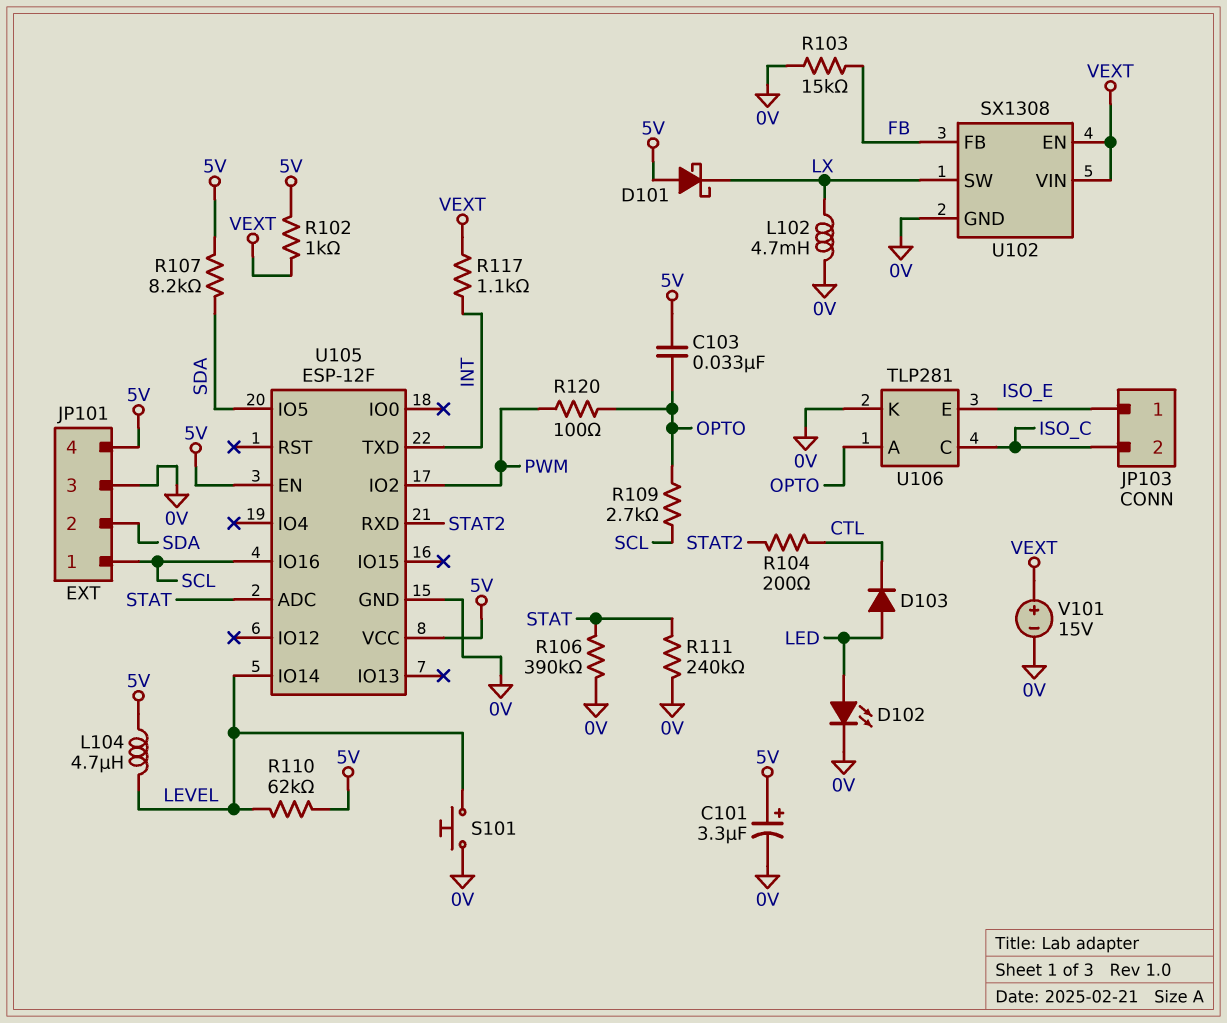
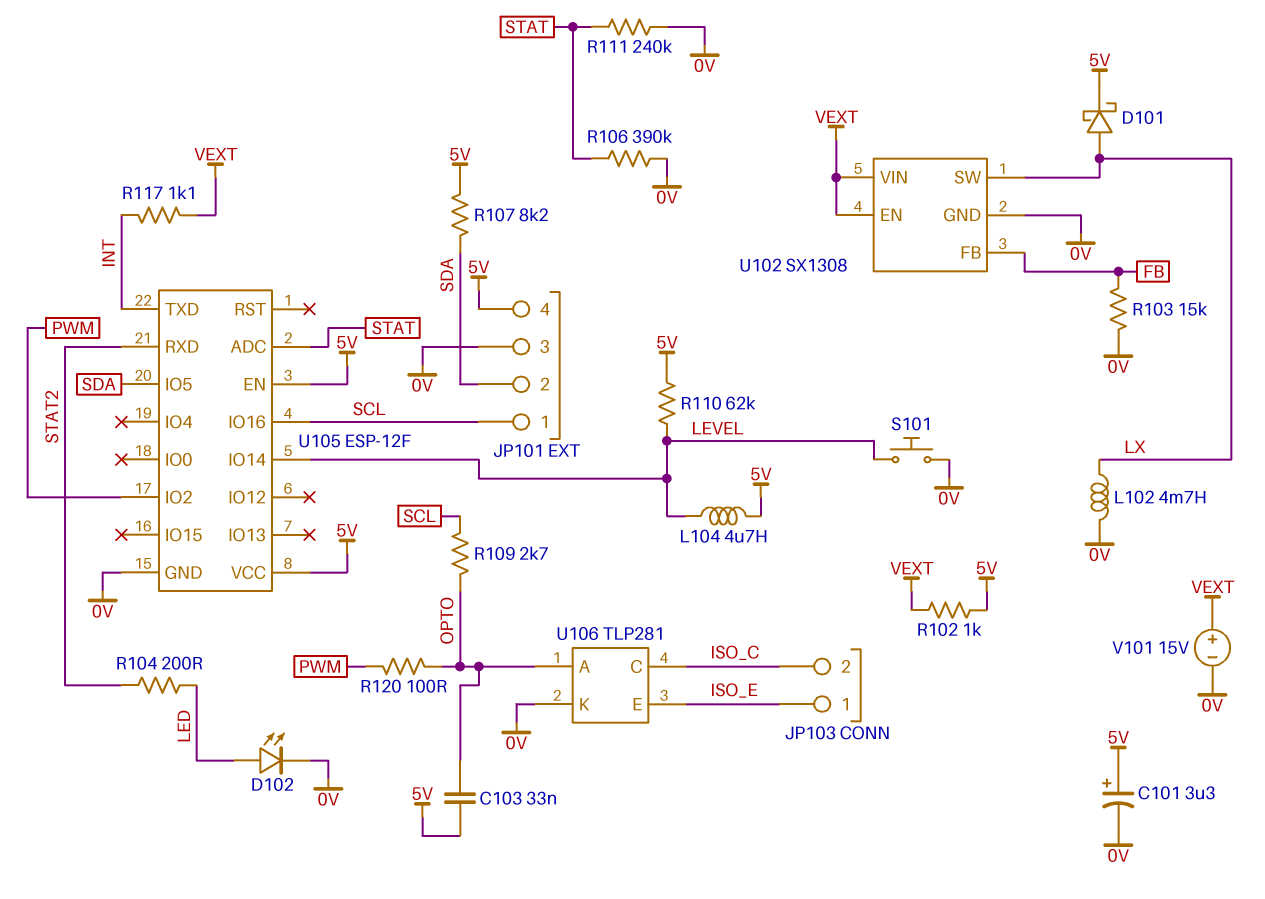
D101: schottky (A 5V, K LX) -> schottky (A LX, K 5V)
D103: diode (A LED, K CTL) -> none
R104: 200 (CTL, STAT2) -> 200 (LED, STAT2)

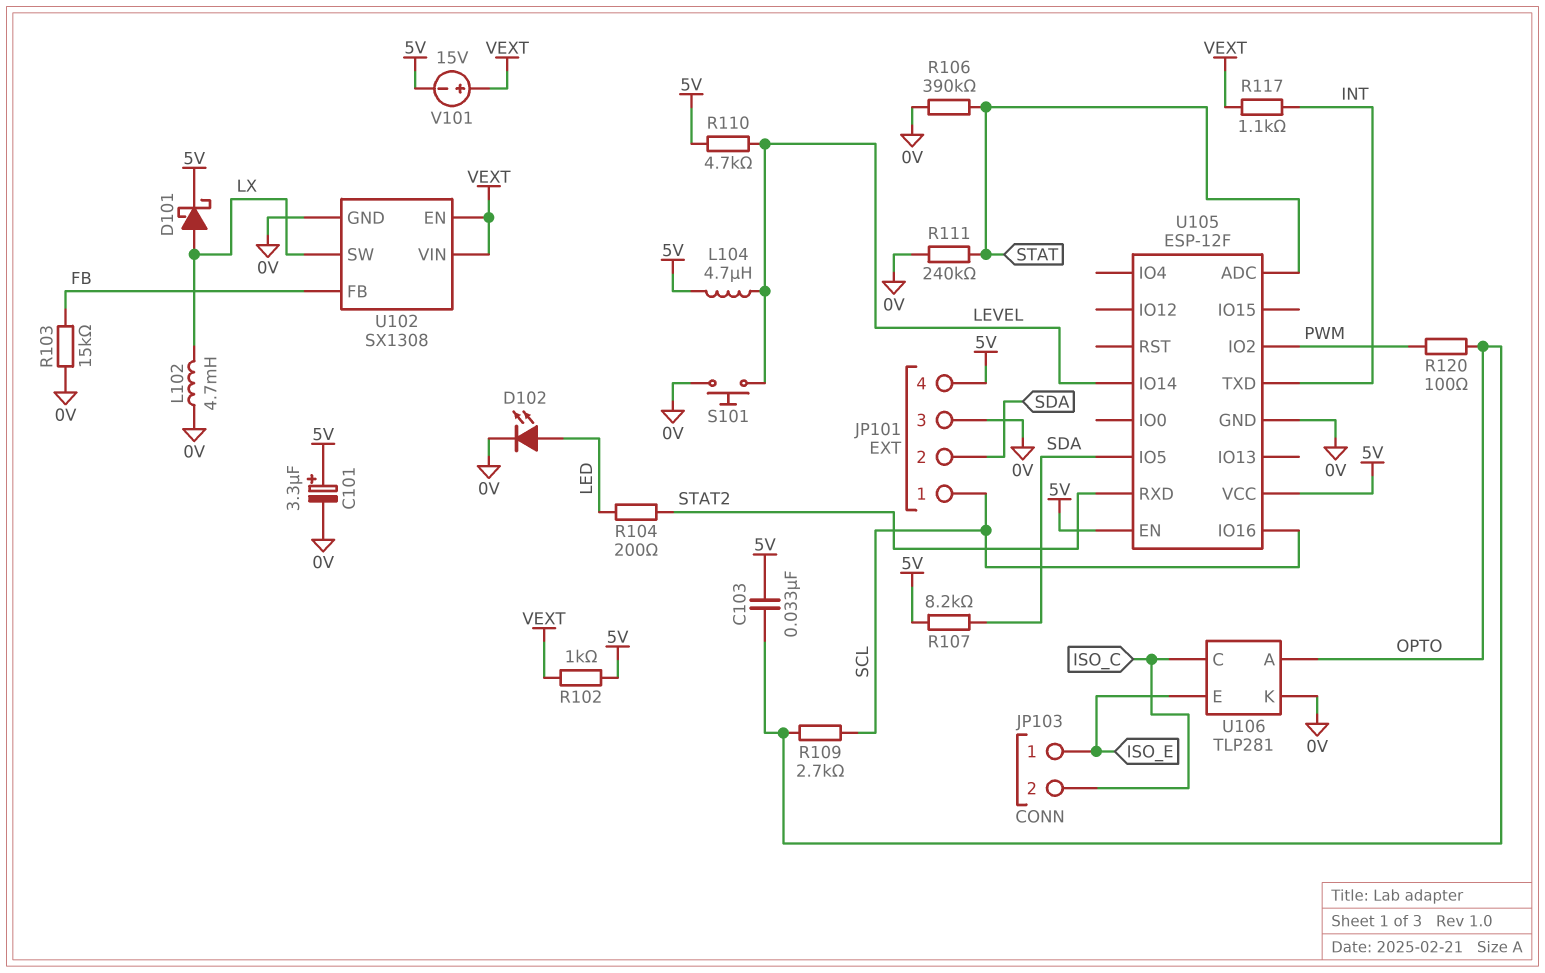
R110: 62k (5V, LEVEL) -> 4.7k (5V, LEVEL)
V101: 15V (plus VEXT, minus 0V) -> 15V (plus VEXT, minus 5V)

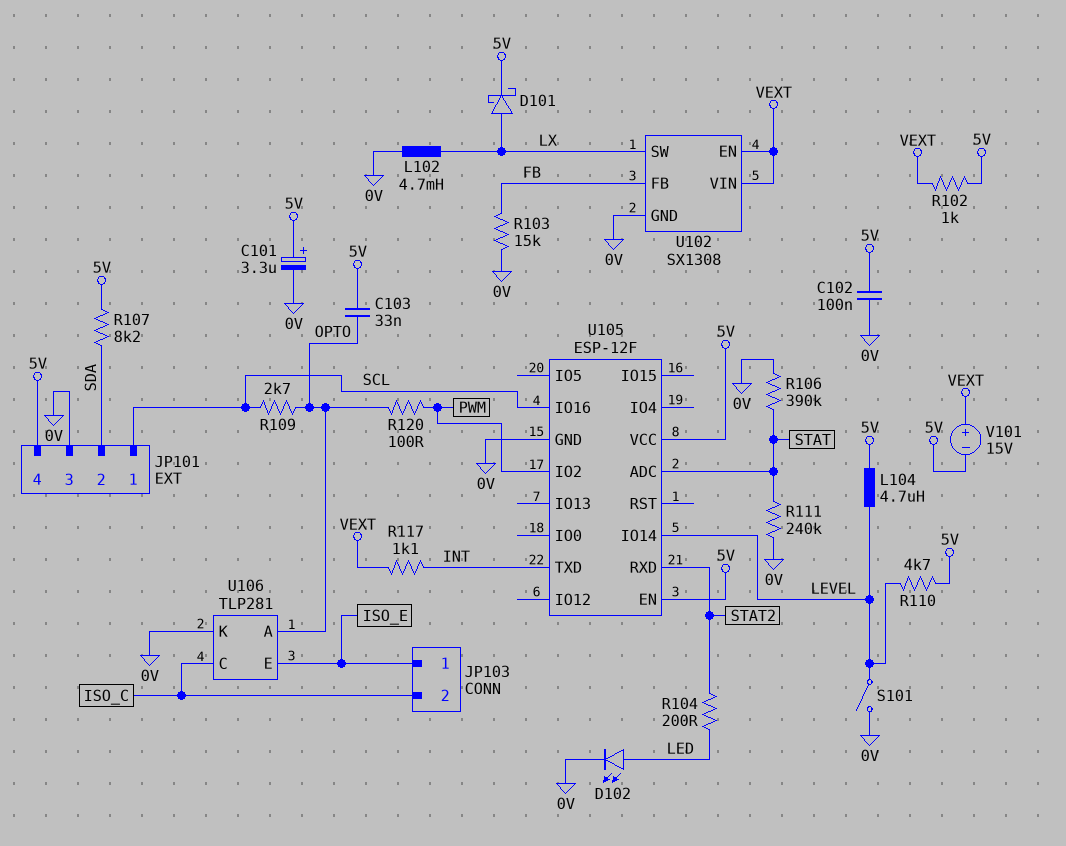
C102: none -> 100nF (0V, 5V)
S101: button (0V, LEVEL) -> switch (0V, LEVEL)
U105 pin IO5: SDA -> none

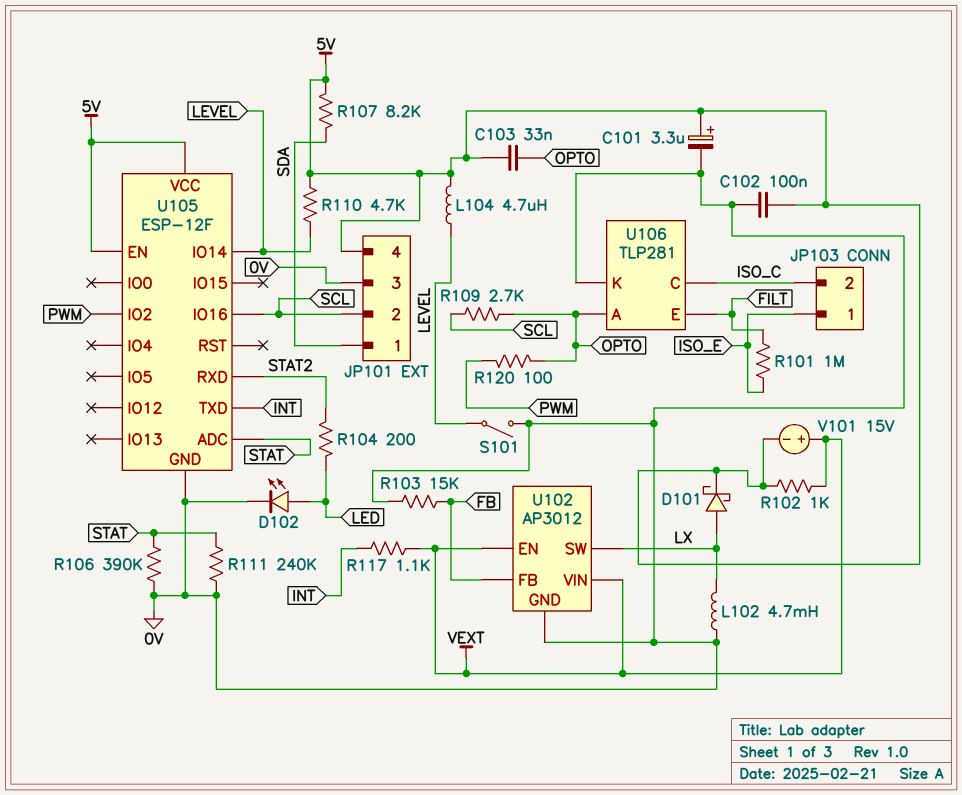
JP101 pin 1: SCL -> SDA
JP101 pin 2: SDA -> SCL
R101: none -> 1M (FILT, ISO_E)
U102: SX1308 -> AP3012
U106 pin E: ISO_E -> FILT

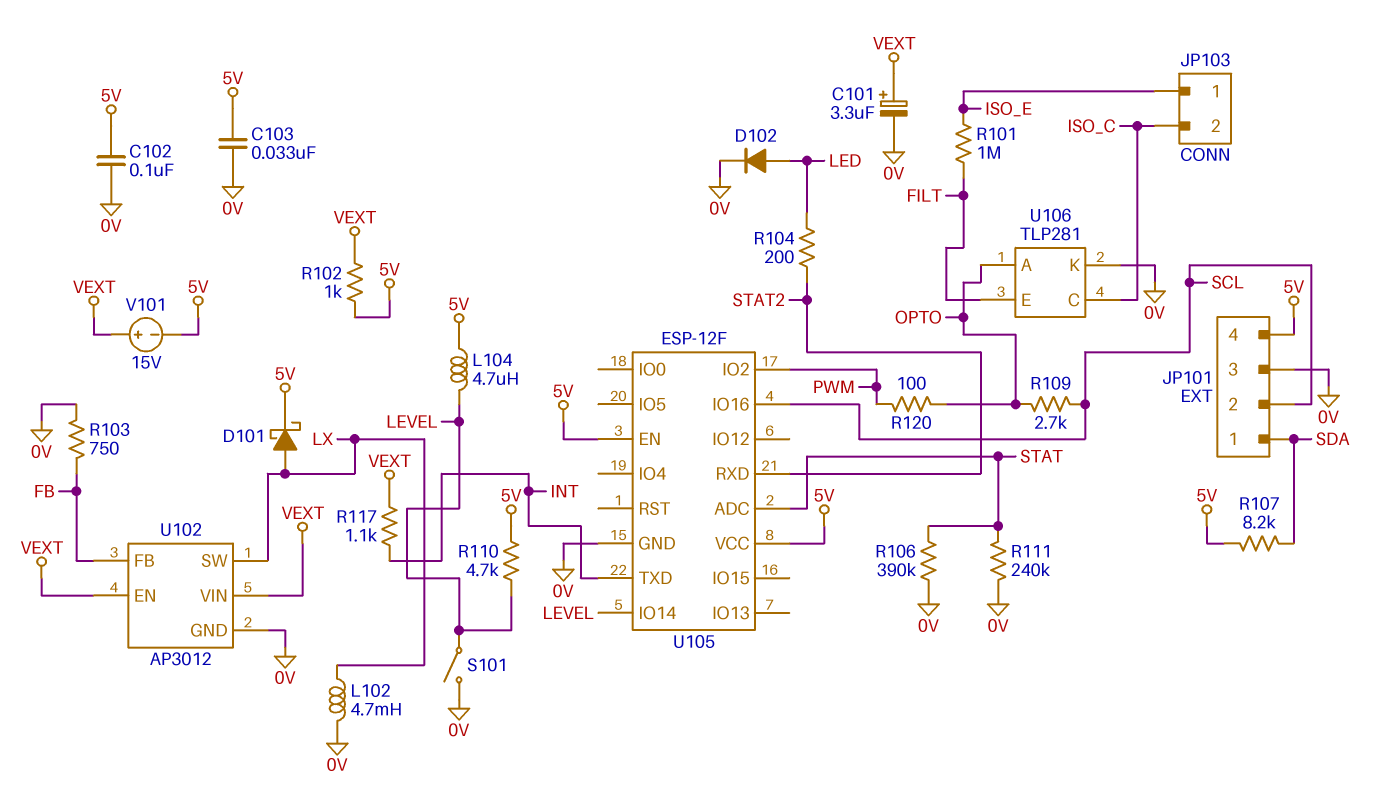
C101: 3.3uF (plus 5V, minus 0V) -> 3.3uF (plus VEXT, minus 0V)
C103: 33nF (5V, OPTO) -> 33nF (0V, 5V)
D102: LED (A LED, K 0V) -> diode (A LED, K 0V)
R103: 15k (0V, FB) -> 750 (0V, FB)

